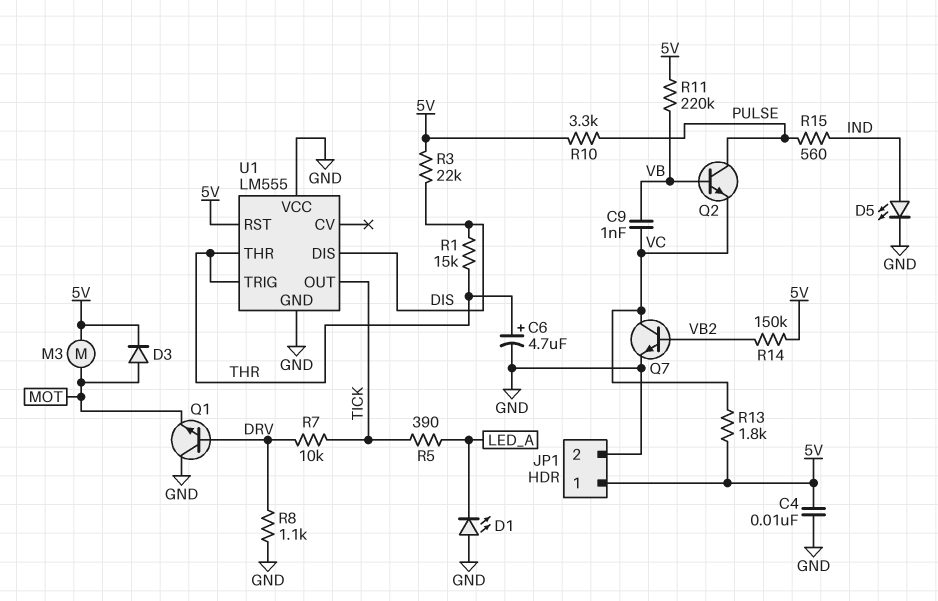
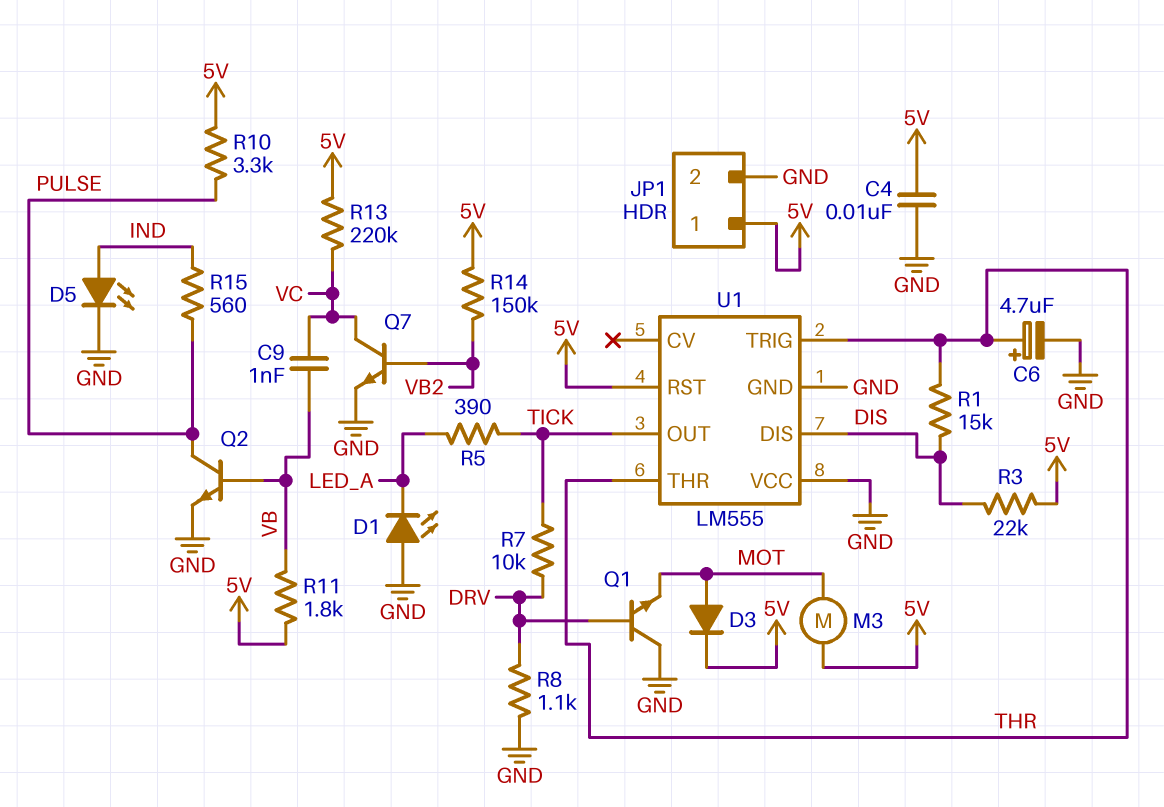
Q2: NPN (B VB, C PULSE, E VC) -> NPN (B VB, C PULSE, E GND)
R11: 220k (5V, VB) -> 1.8k (5V, VB)
R13: 1.8k (5V, VC) -> 220k (5V, VC)

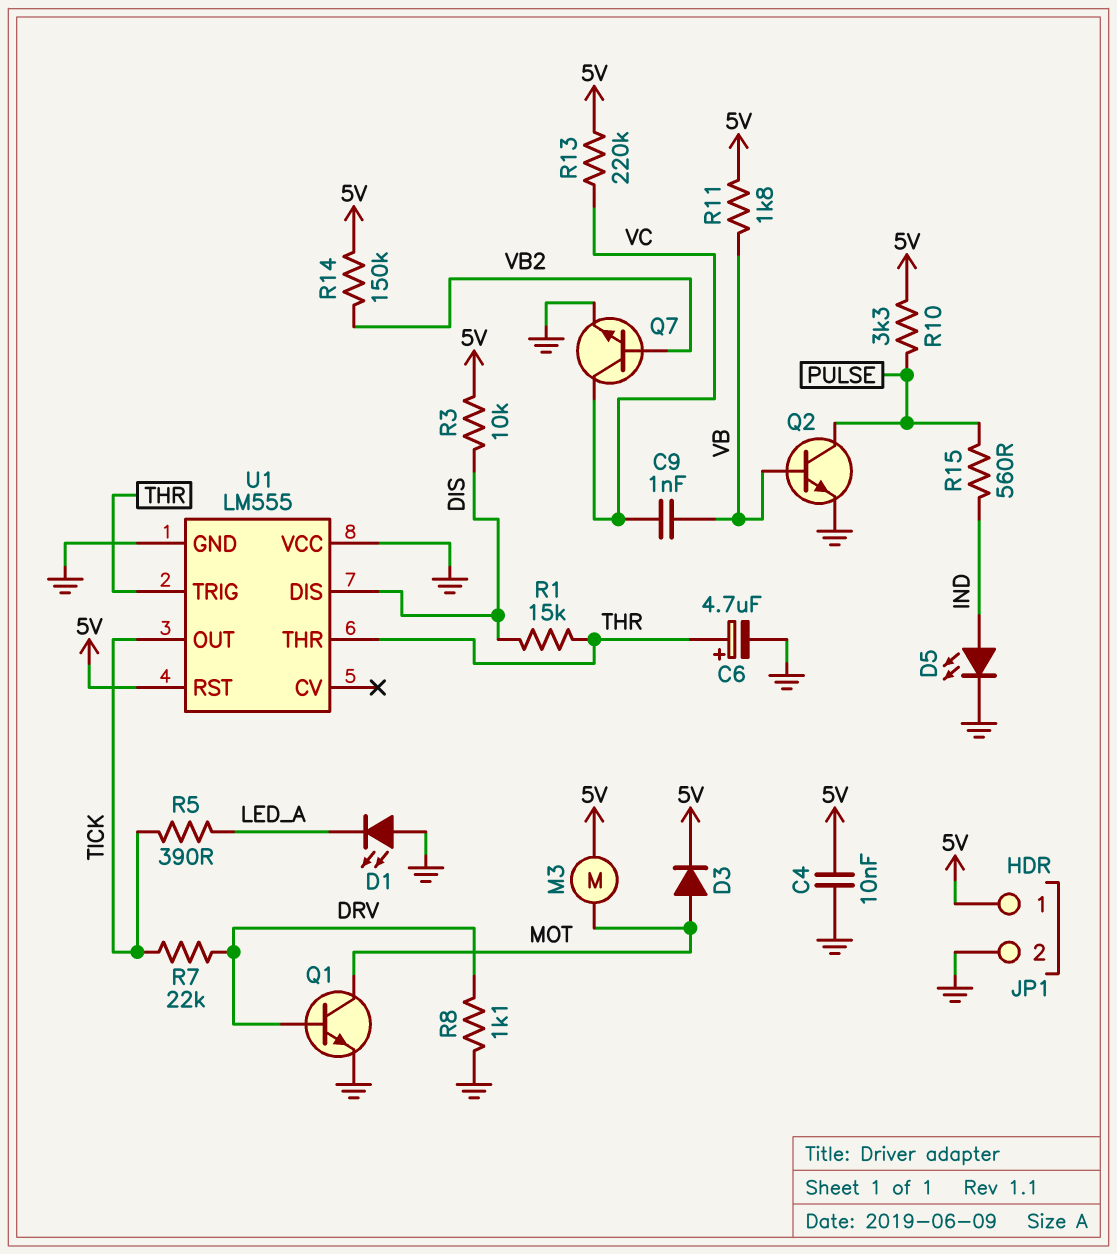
Q1: NPN (B DRV, C GND, E MOT) -> NPN (B DRV, C MOT, E GND)
R3: 22k (5V, DIS) -> 10k (5V, DIS)
R7: 10k (DRV, TICK) -> 22k (DRV, TICK)

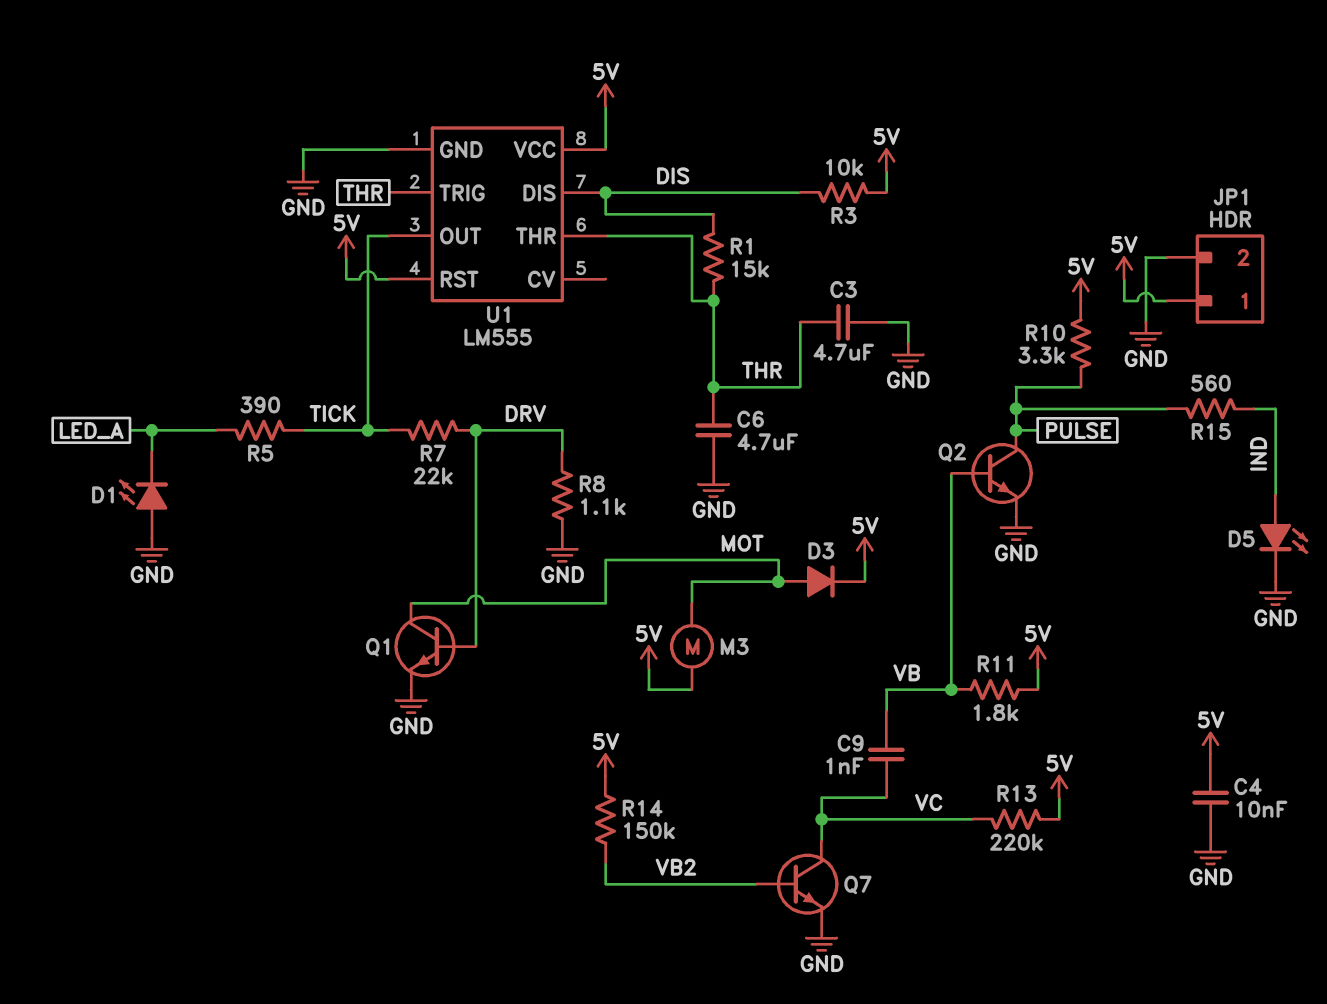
C3: none -> 4.7uF (GND, THR)
C6: 4.7uF (plus THR, minus GND) -> 4.7uF (GND, THR)
U1 pin VCC: GND -> 5V

